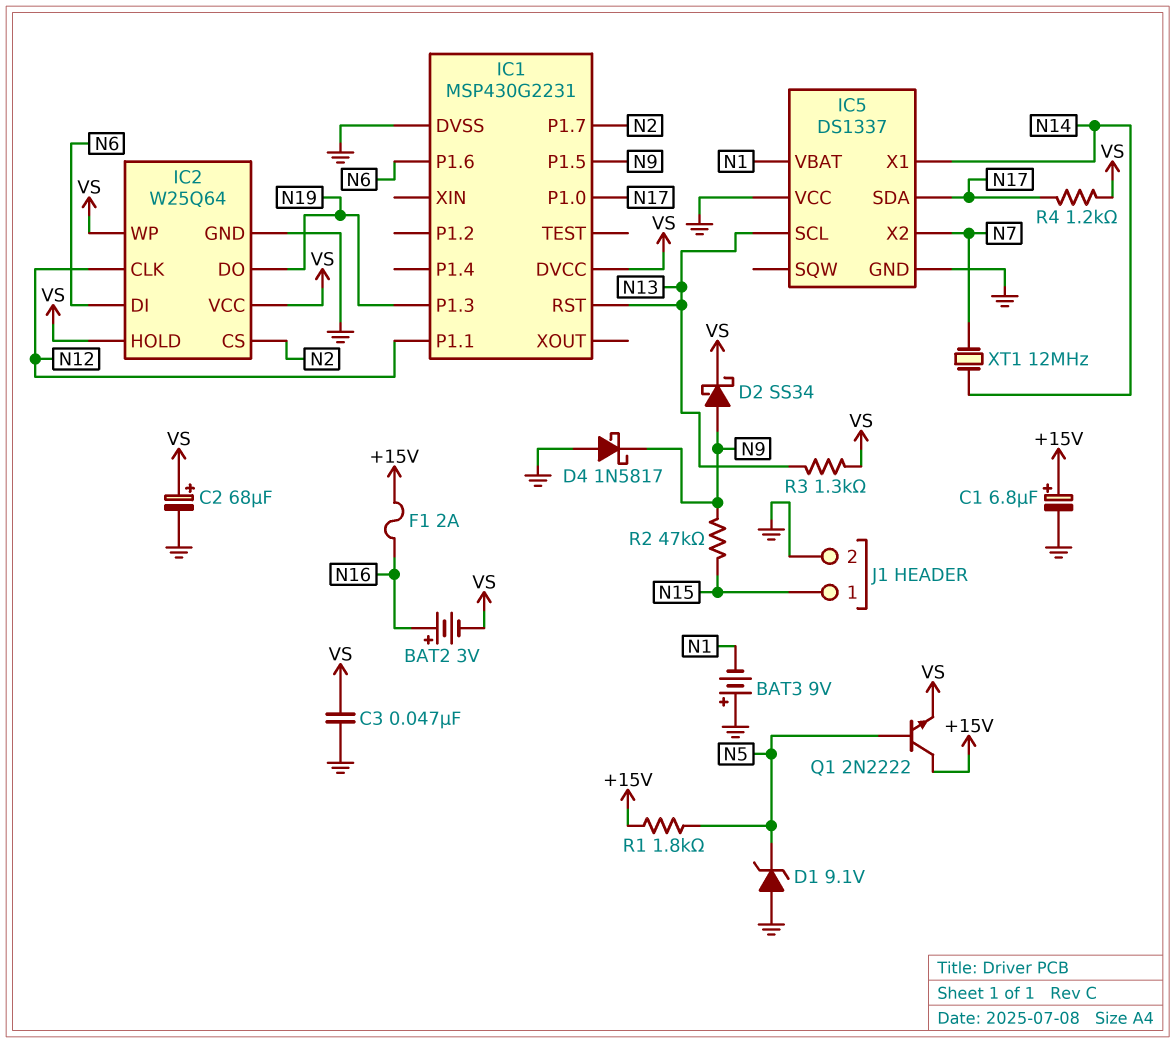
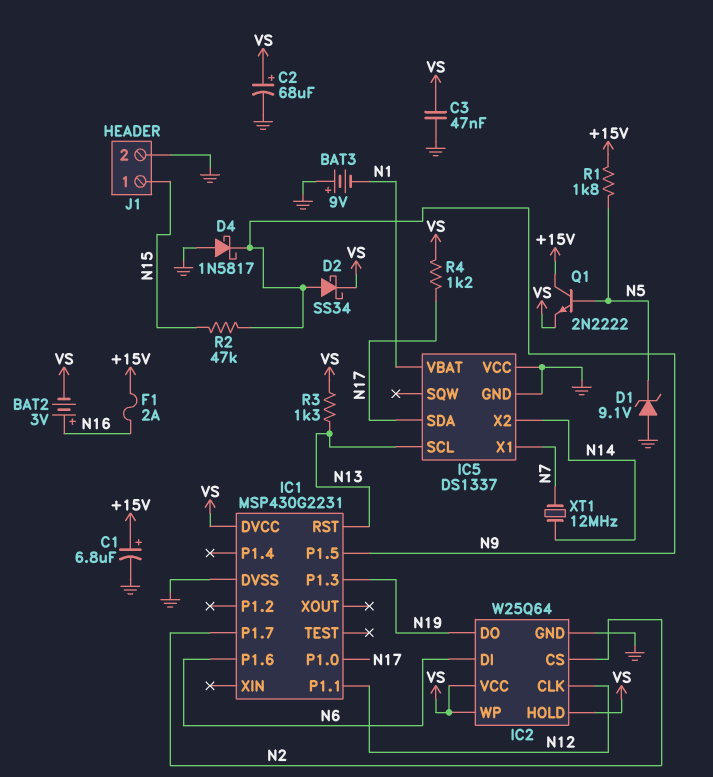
IC5 pin X1: N14 -> N7
IC5 pin X2: N7 -> N14

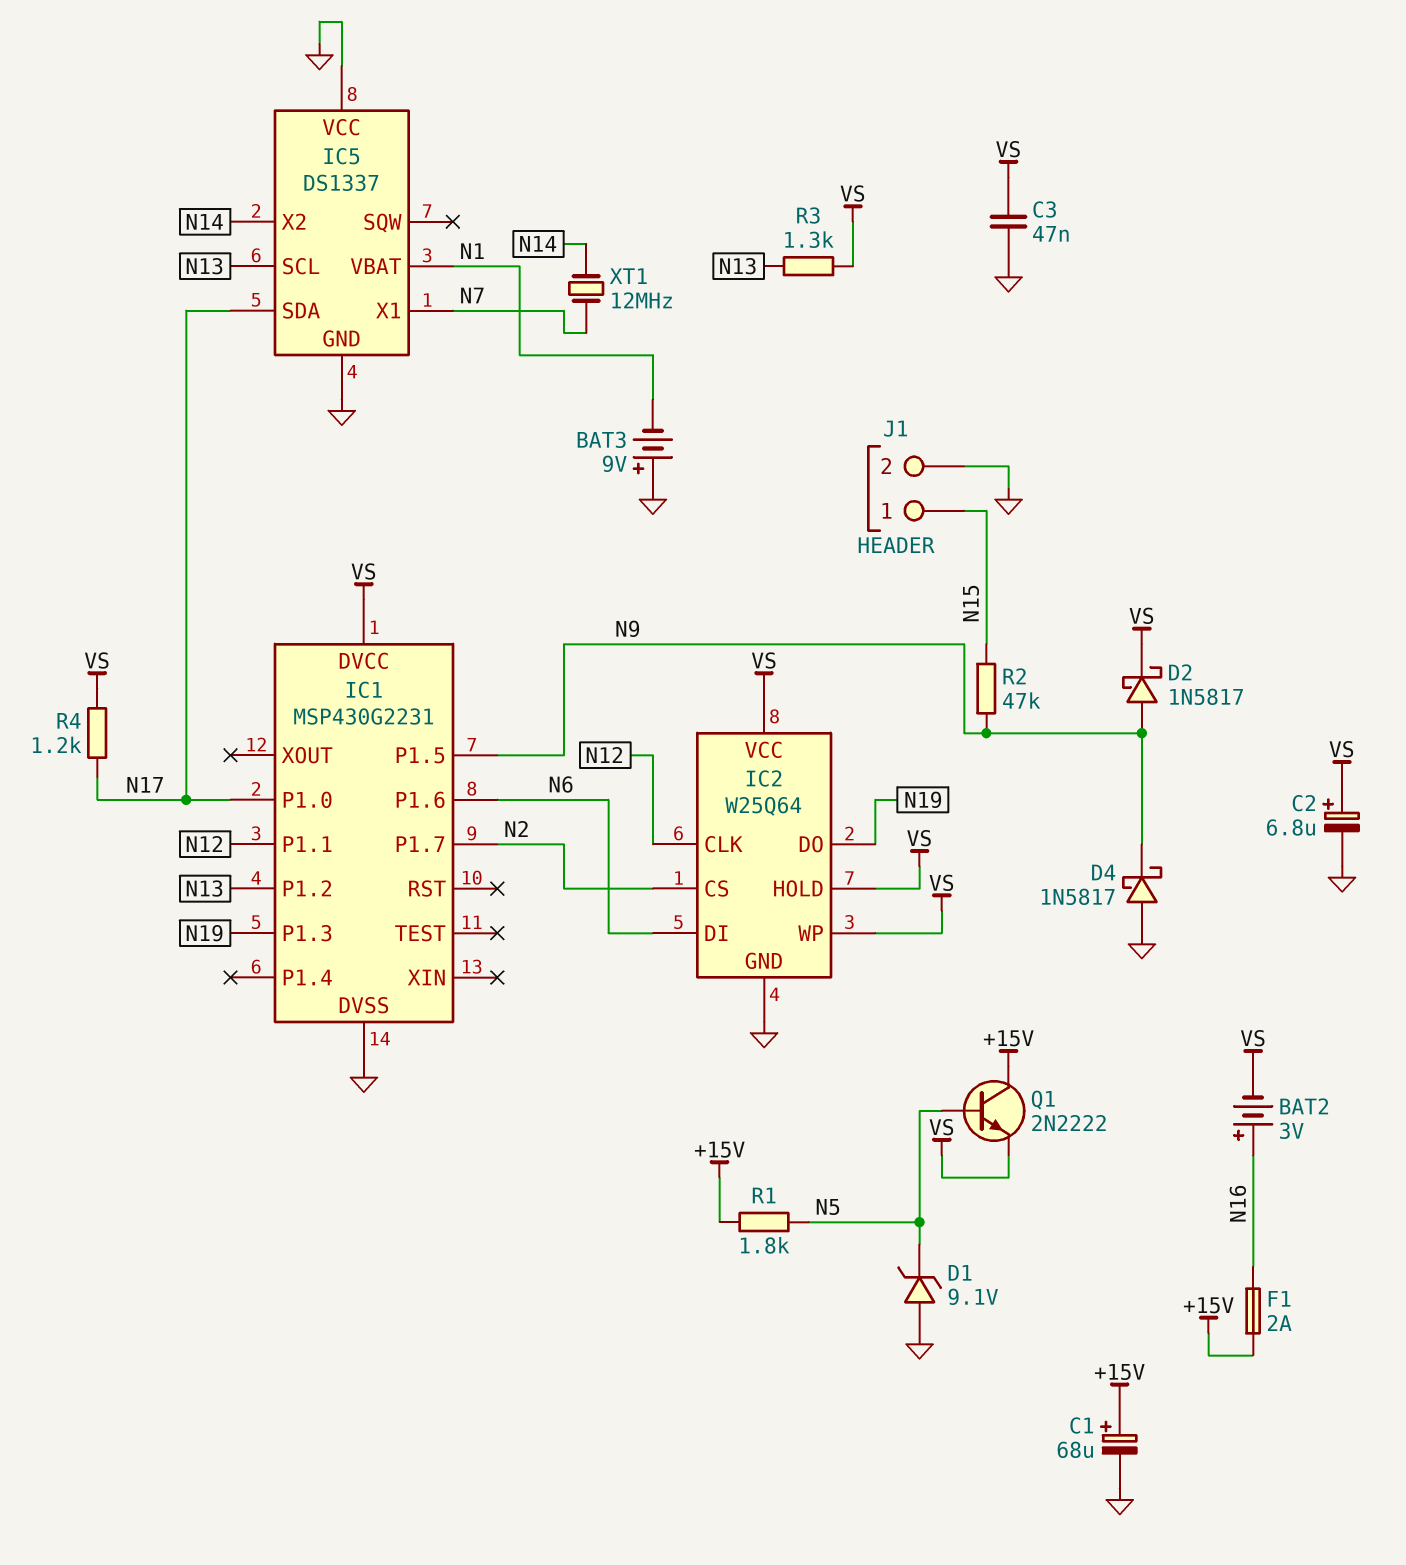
C1: 6.8uF (plus +15V, minus GND) -> 68uF (plus +15V, minus GND)
C2: 68uF (plus VS, minus GND) -> 6.8uF (plus VS, minus GND)
D2: schottky SS34 (A N9, K VS) -> schottky 1N5817 (A N9, K VS)
IC1 pin P1.2: none -> N13
IC1 pin RST: N13 -> none

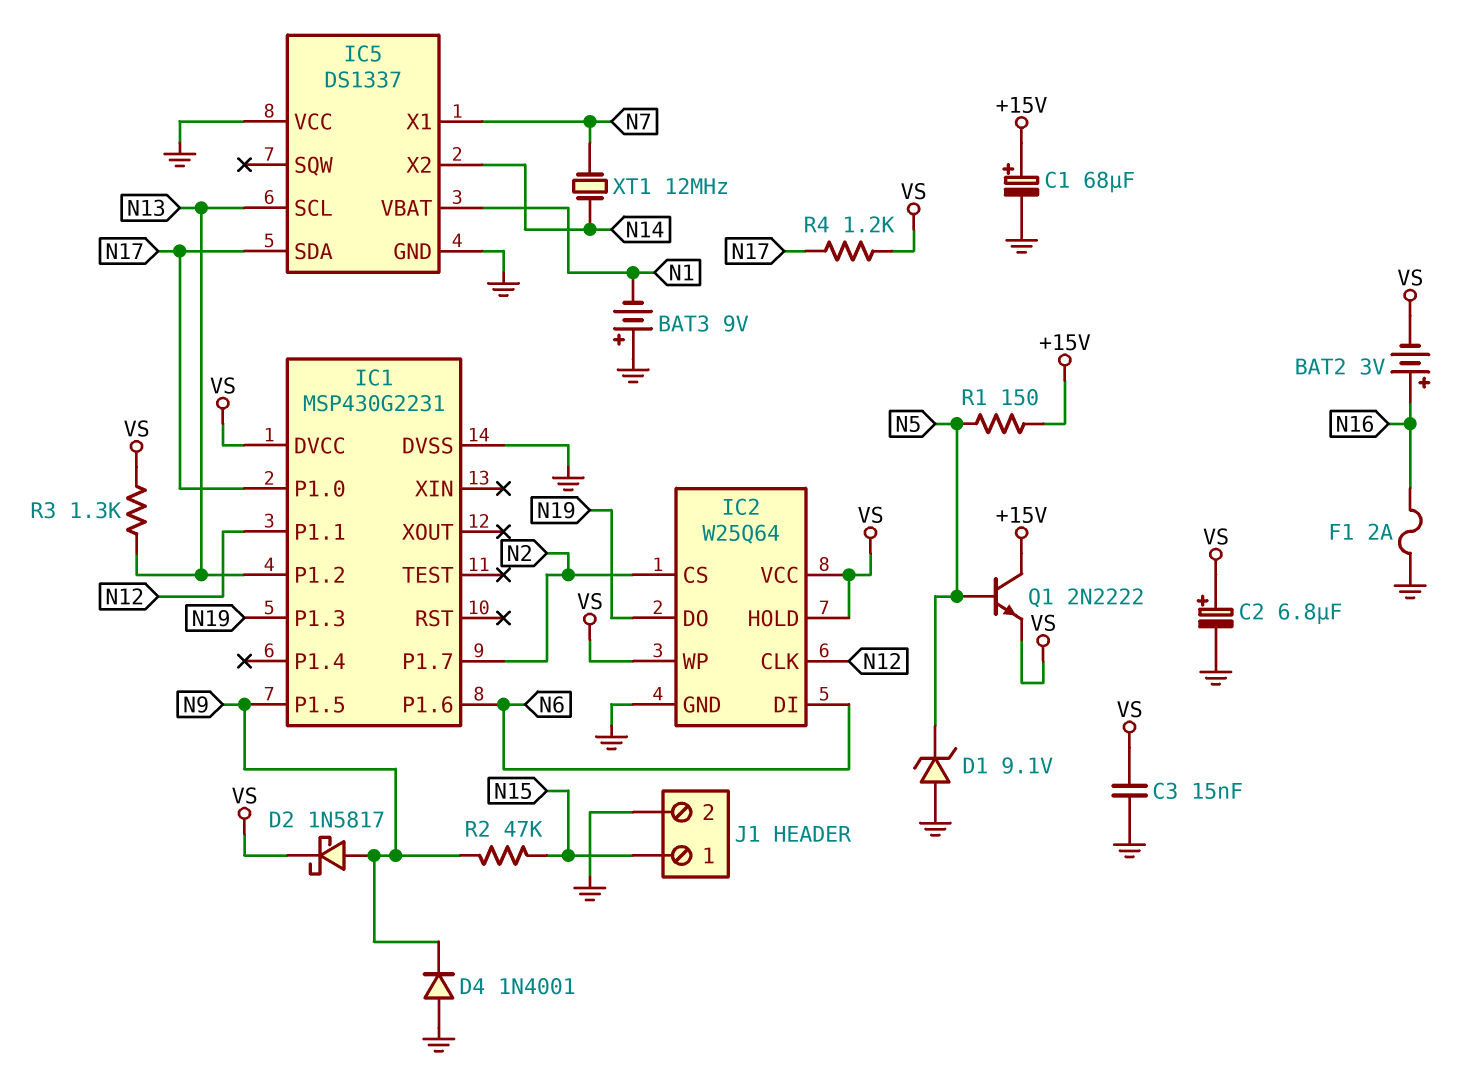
C3: 47nF (GND, VS) -> 15nF (GND, VS)
D4: schottky 1N5817 (A GND, K N9) -> diode 1N4001 (A GND, K N9)
F1: 2A (+15V, N16) -> 2A (GND, N16)
R1: 1.8k (+15V, N5) -> 150 (+15V, N5)

